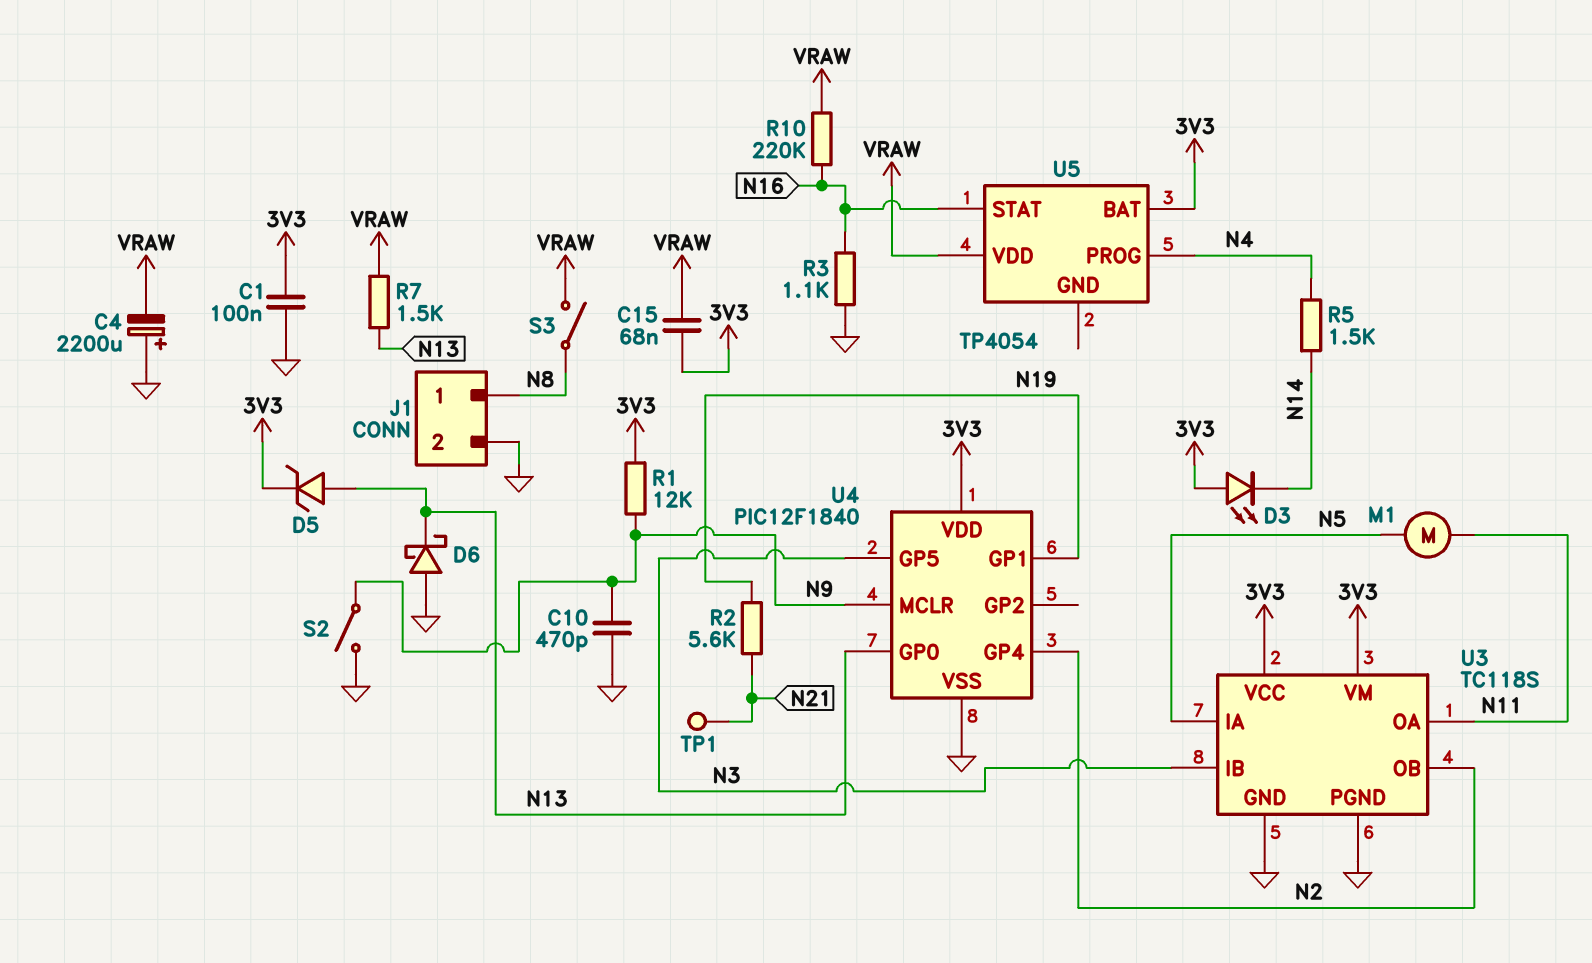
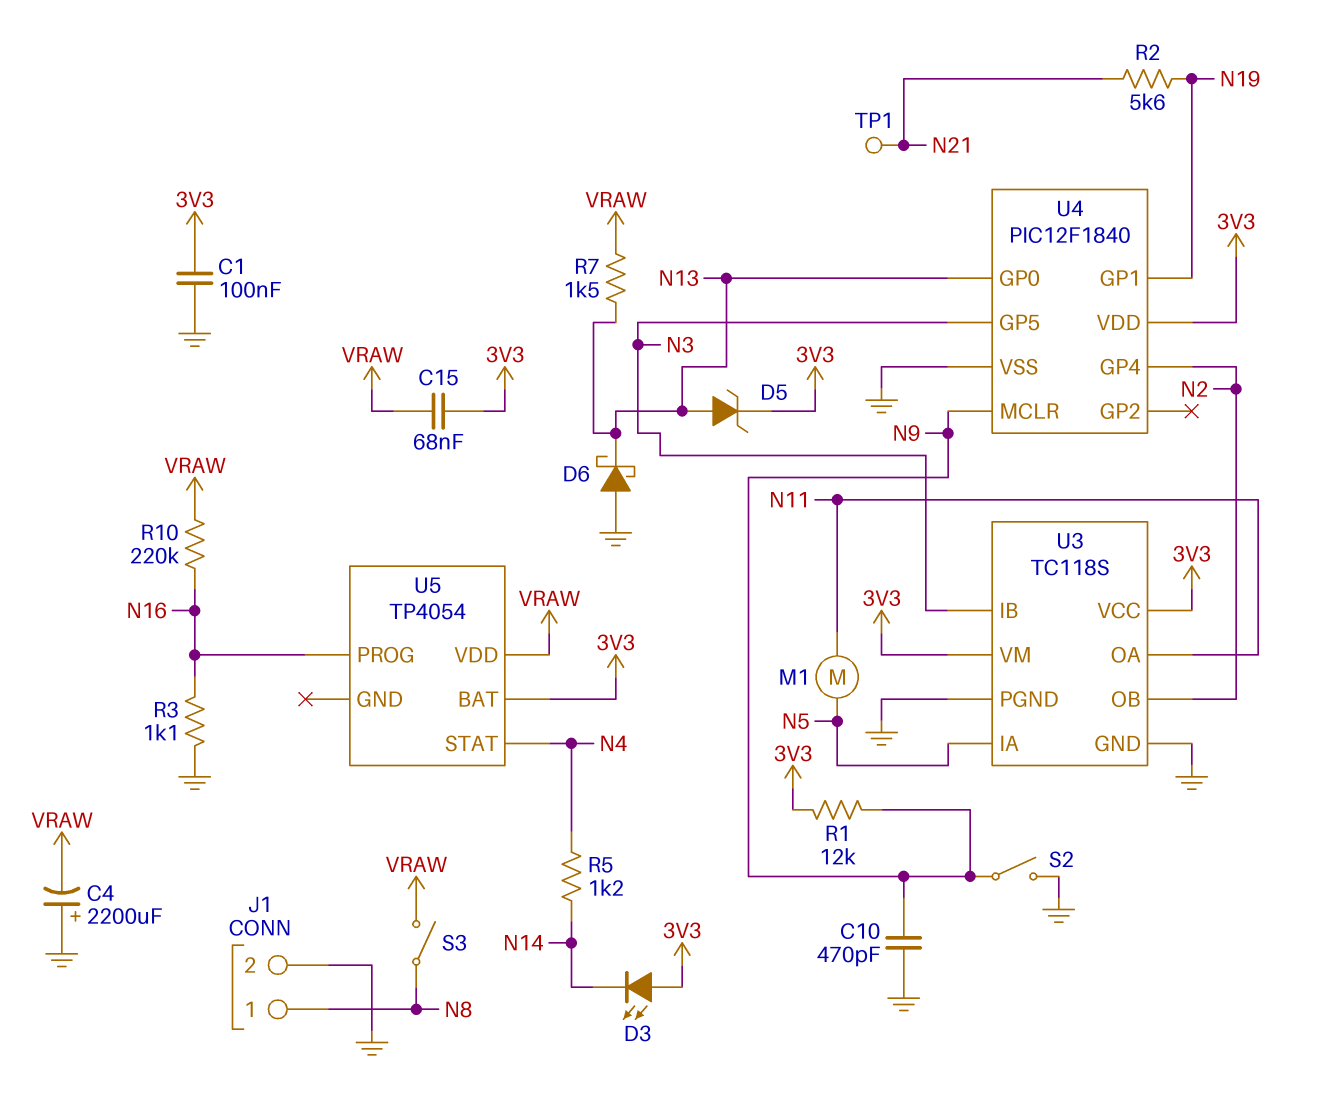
R5: 1.5k (N4, N14) -> 1.2k (N4, N14)
U5 pin PROG: N4 -> N16
U5 pin STAT: N16 -> N4

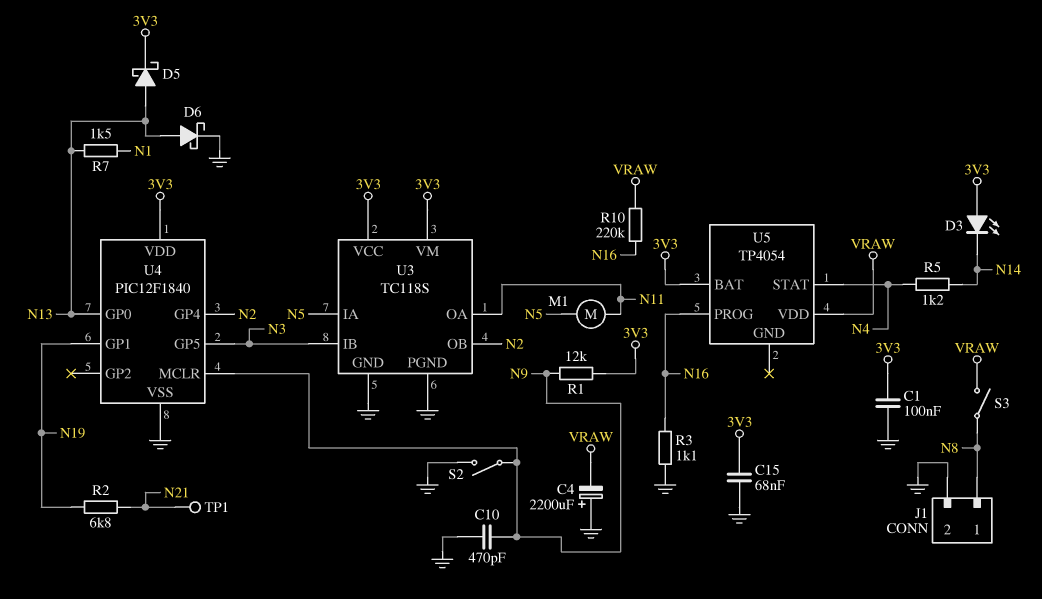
C15: 68nF (3V3, VRAW) -> 68nF (3V3, GND)
D5: zener (A N13, K 3V3) -> schottky (A N13, K 3V3)
D6: schottky (A GND, K N13) -> schottky (A N13, K GND)
R2: 5.6k (N19, N21) -> 6.8k (N19, N21)
R7: 1.5k (N13, VRAW) -> 1.5k (N1, N13)

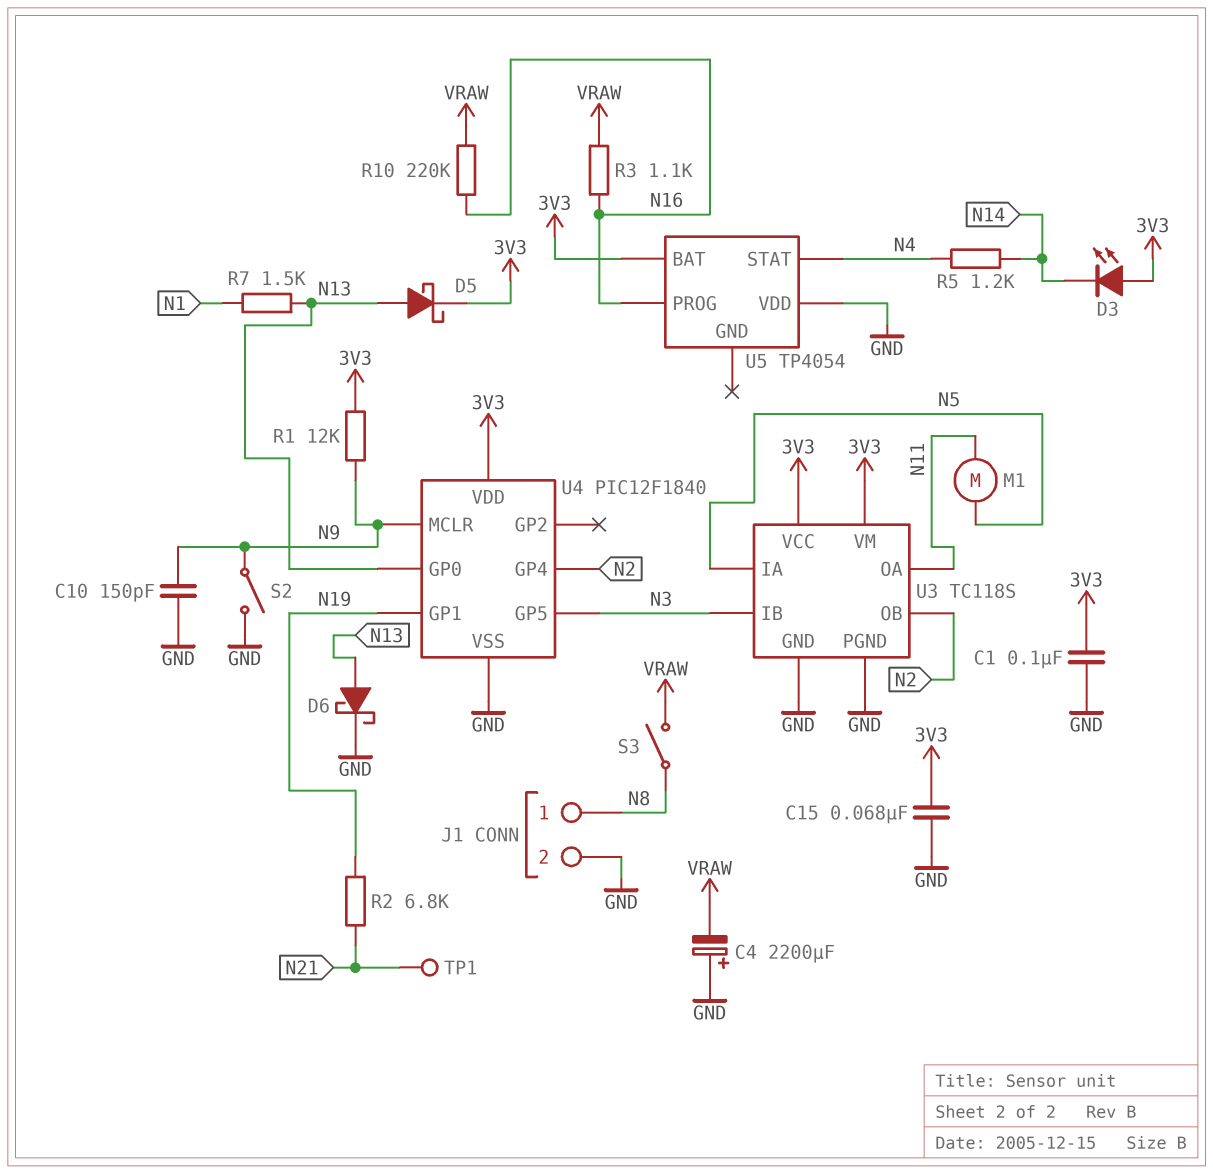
C10: 470pF (GND, N9) -> 150pF (GND, N9)
R3: 1.1k (GND, N16) -> 1.1k (N16, VRAW)
U5 pin VDD: VRAW -> GND

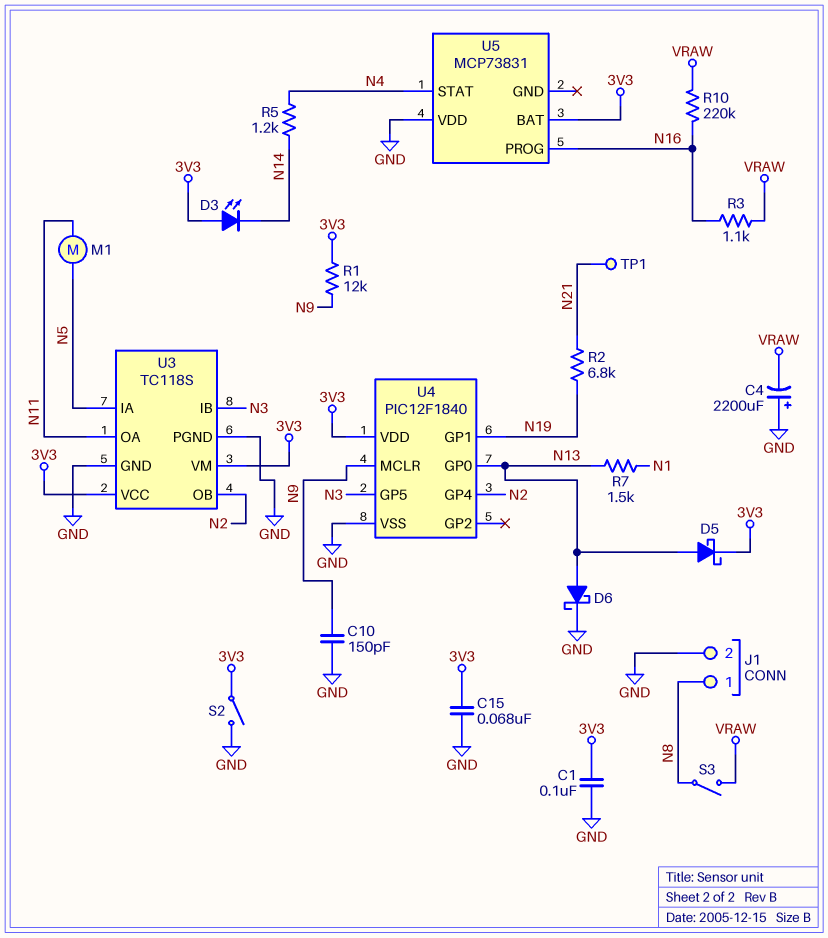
S2: switch (GND, N9) -> switch (3V3, GND)
U5: TP4054 -> MCP73831

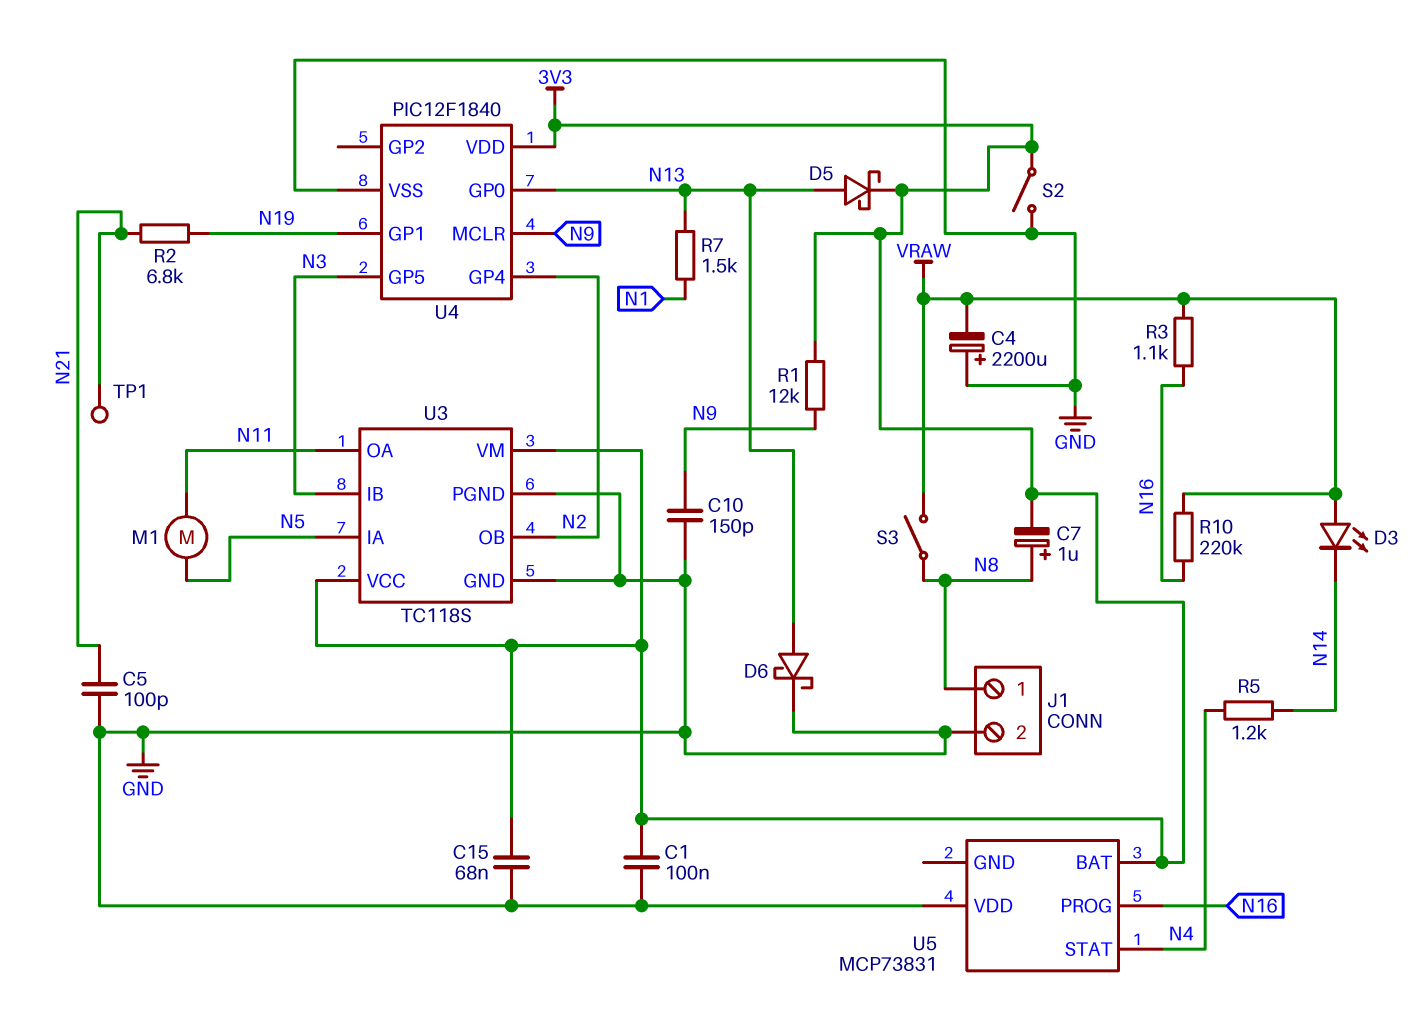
C5: none -> 100pF (GND, N21)
C7: none -> 1uF (plus N8, minus 3V3)
D3: LED (A 3V3, K N14) -> LED (A VRAW, K N14)

